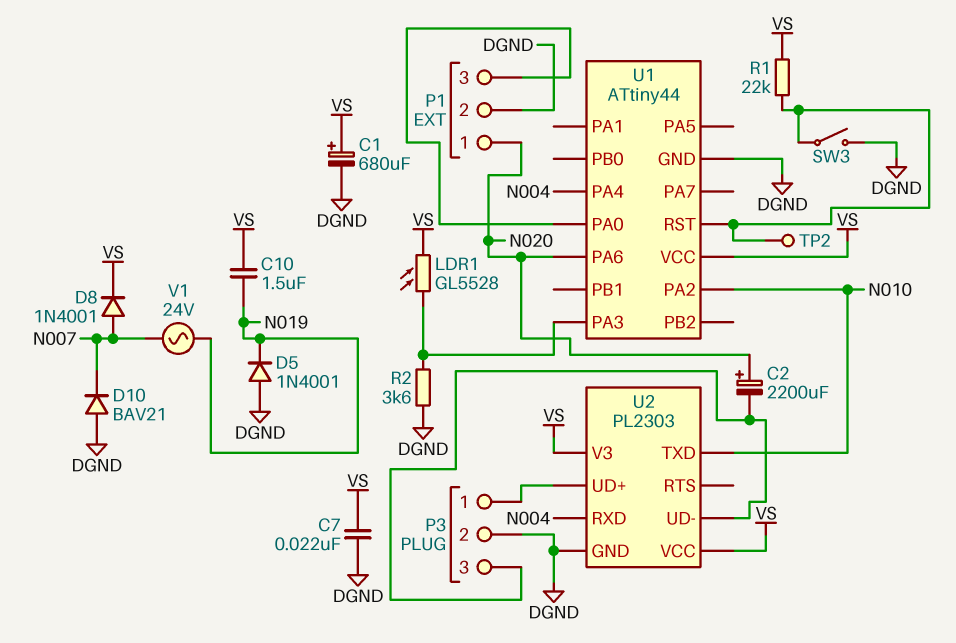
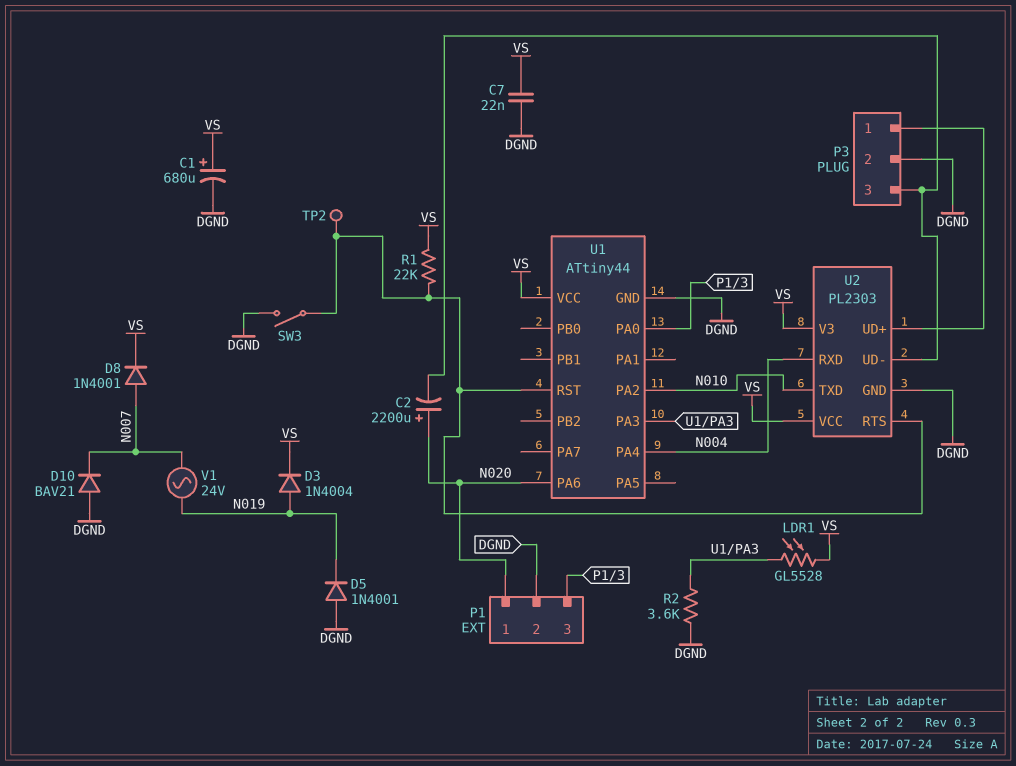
C10: 1.5uF (N019, VS) -> none
D3: none -> diode 1N4004 (A N019, K VS)
U2 pin RTS: none -> U1/RST

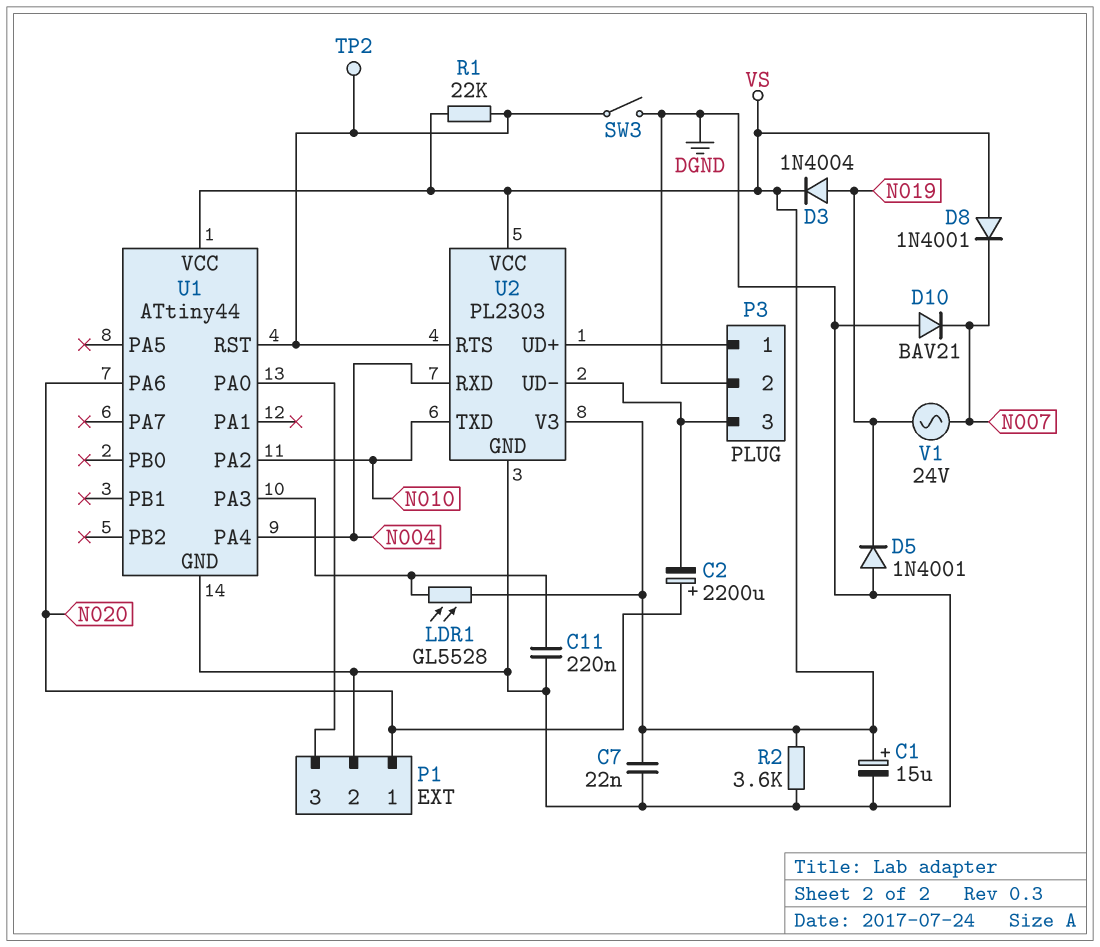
C1: 680uF (plus VS, minus DGND) -> 15uF (plus VS, minus DGND)
C11: none -> 220nF (DGND, U1/PA3)
D8: diode 1N4001 (A N007, K VS) -> diode 1N4001 (A VS, K N007)
R2: 3.6k (DGND, U1/PA3) -> 3.6k (DGND, VS)

